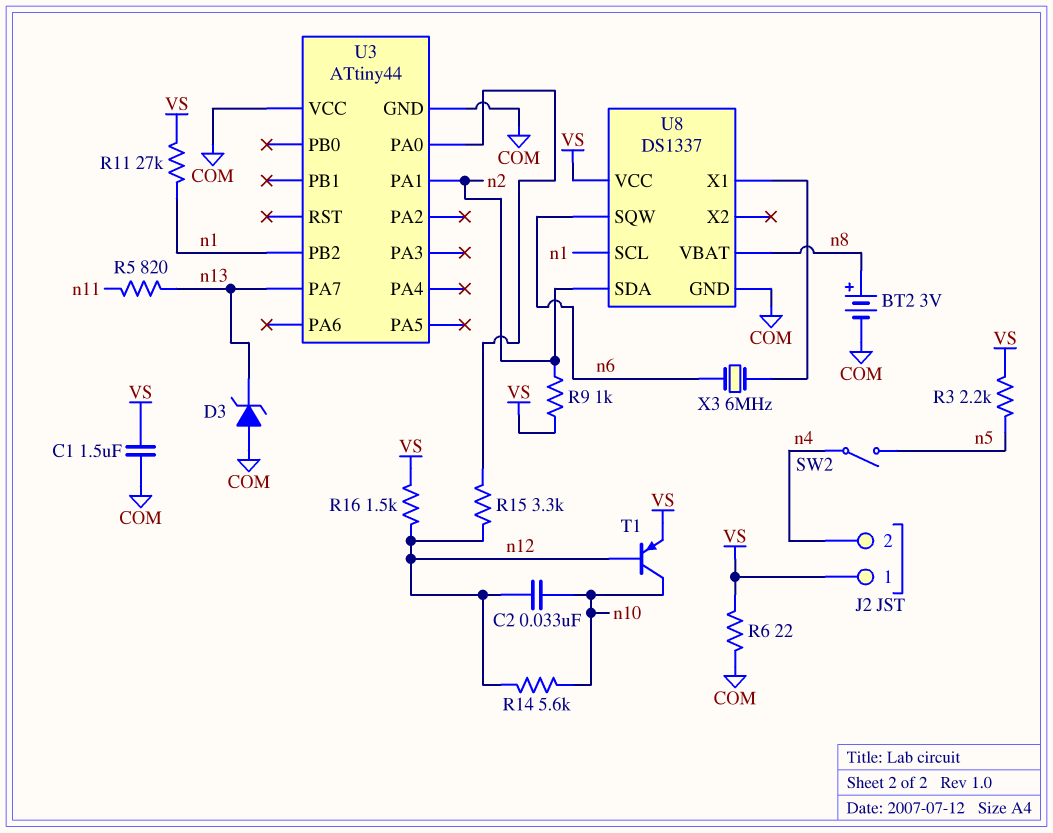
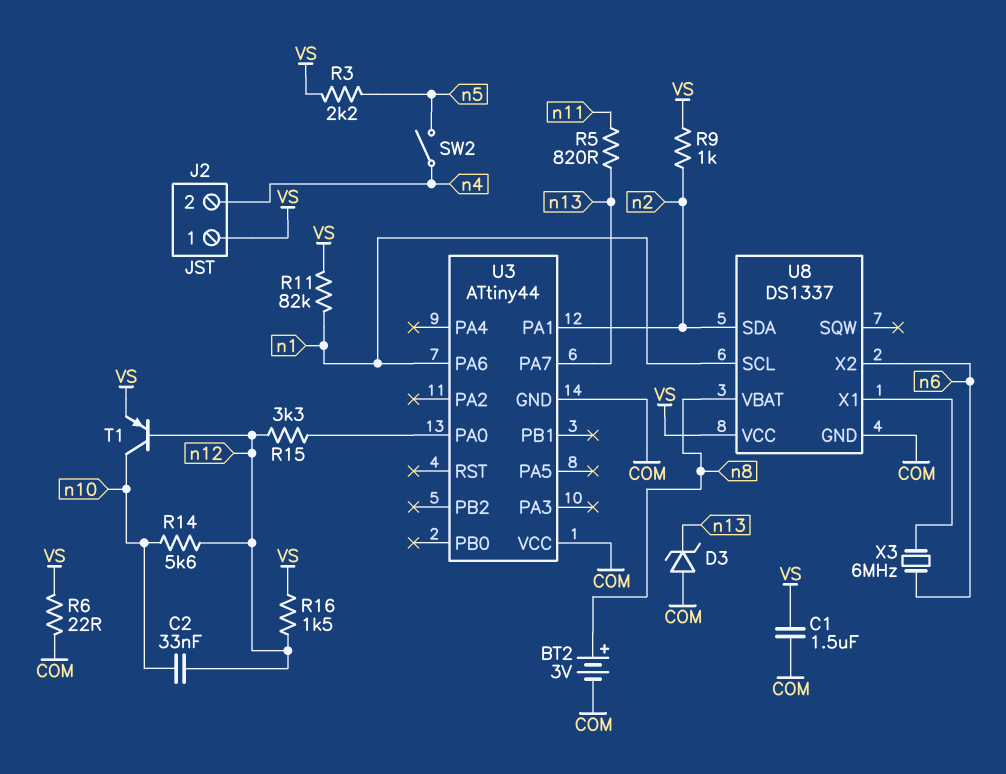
R11: 27k (VS, n1) -> 82k (VS, n1)
U3 pin PA6: none -> n1
U3 pin PB2: n1 -> none
U8 pin SQW: n6 -> none
U8 pin X2: none -> n6

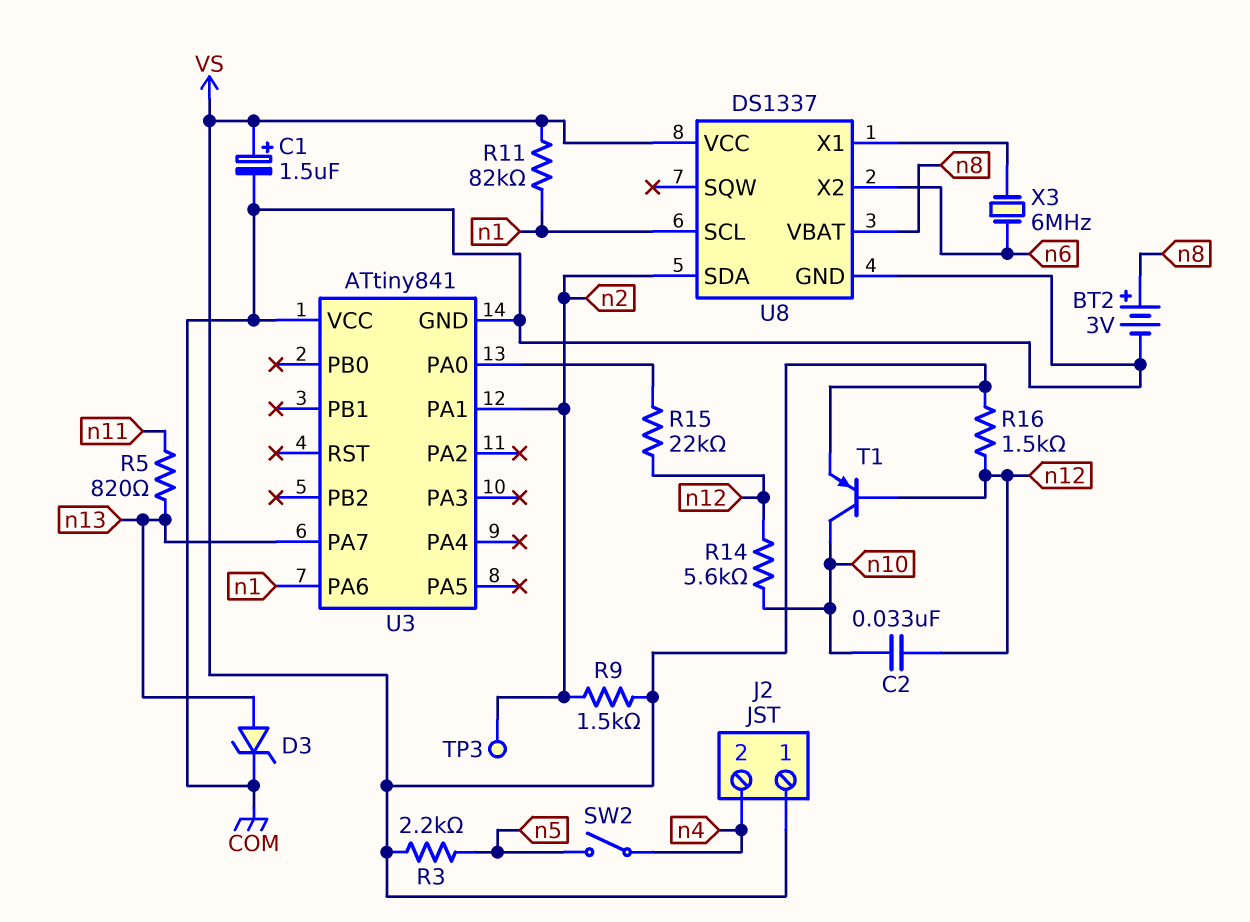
C1: 1.5uF (COM, VS) -> 1.5uF (plus VS, minus COM)
D3: zener (A COM, K n13) -> zener (A n13, K COM)
R6: 22 (COM, VS) -> none
R9: 1k (VS, n2) -> 1.5k (VS, n2)
R15: 3.3k (U3/PA0, n12) -> 22k (U3/PA0, n12)
TP3: none -> test point (n2)
U3: ATtiny44 -> ATtiny841

